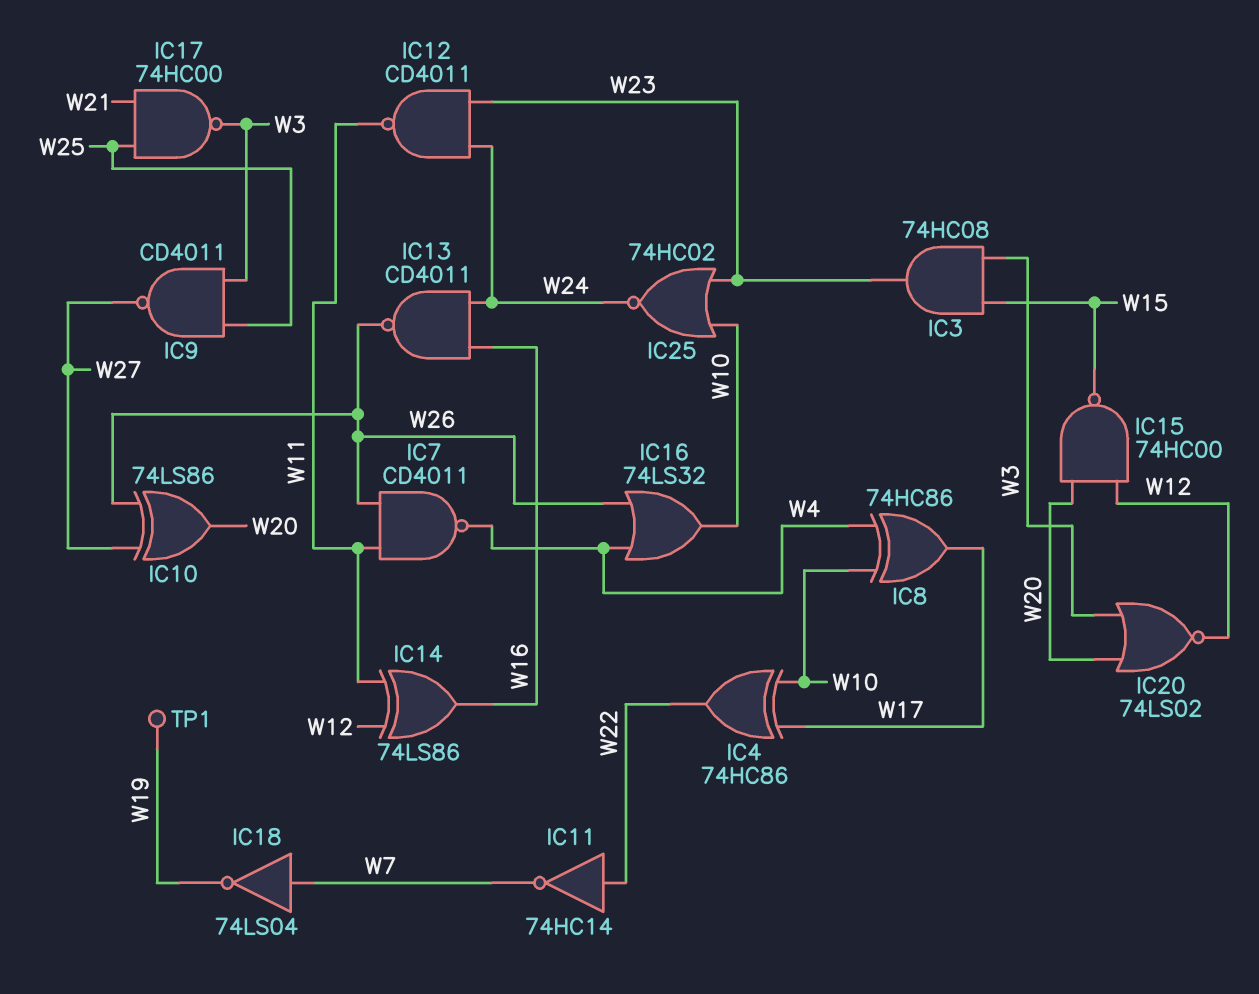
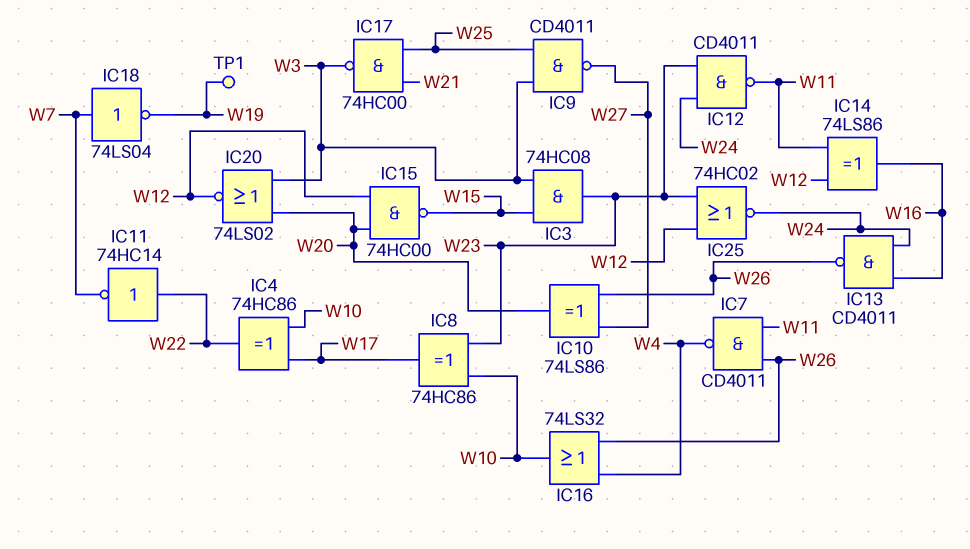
IC8: XOR 74HC86 (in W4, in W10, out W17) -> XOR 74HC86 (in W10, in W23, out W17)
IC25: NOR 74HC02 (in W10, in W23, out W24) -> NOR 74HC02 (in W12, in W23, out W24)

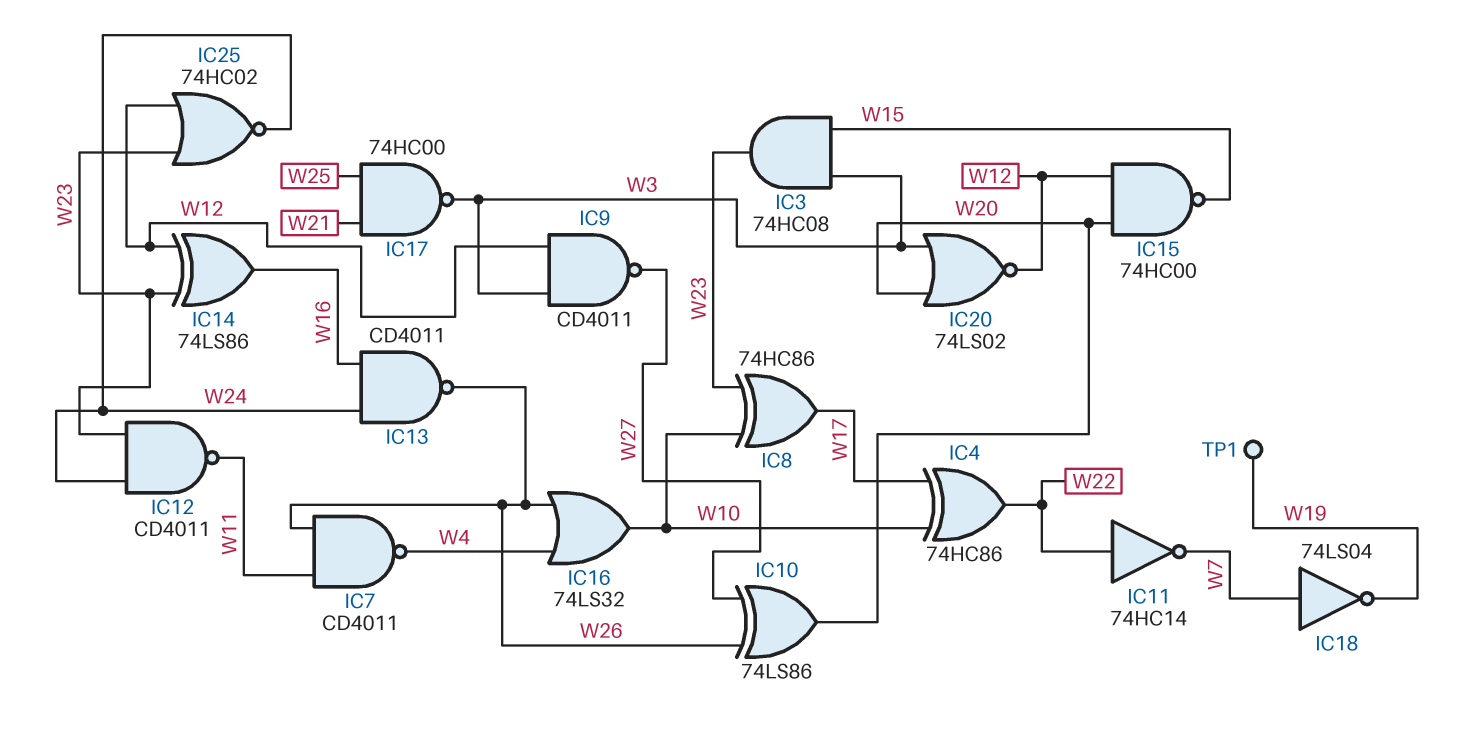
IC9: NAND CD4011 (in W3, in W25, out W27) -> NAND CD4011 (in W3, in W12, out W27)
IC14: XOR 74LS86 (in W11, in W12, out W16) -> XOR 74LS86 (in W12, in W23, out W16)

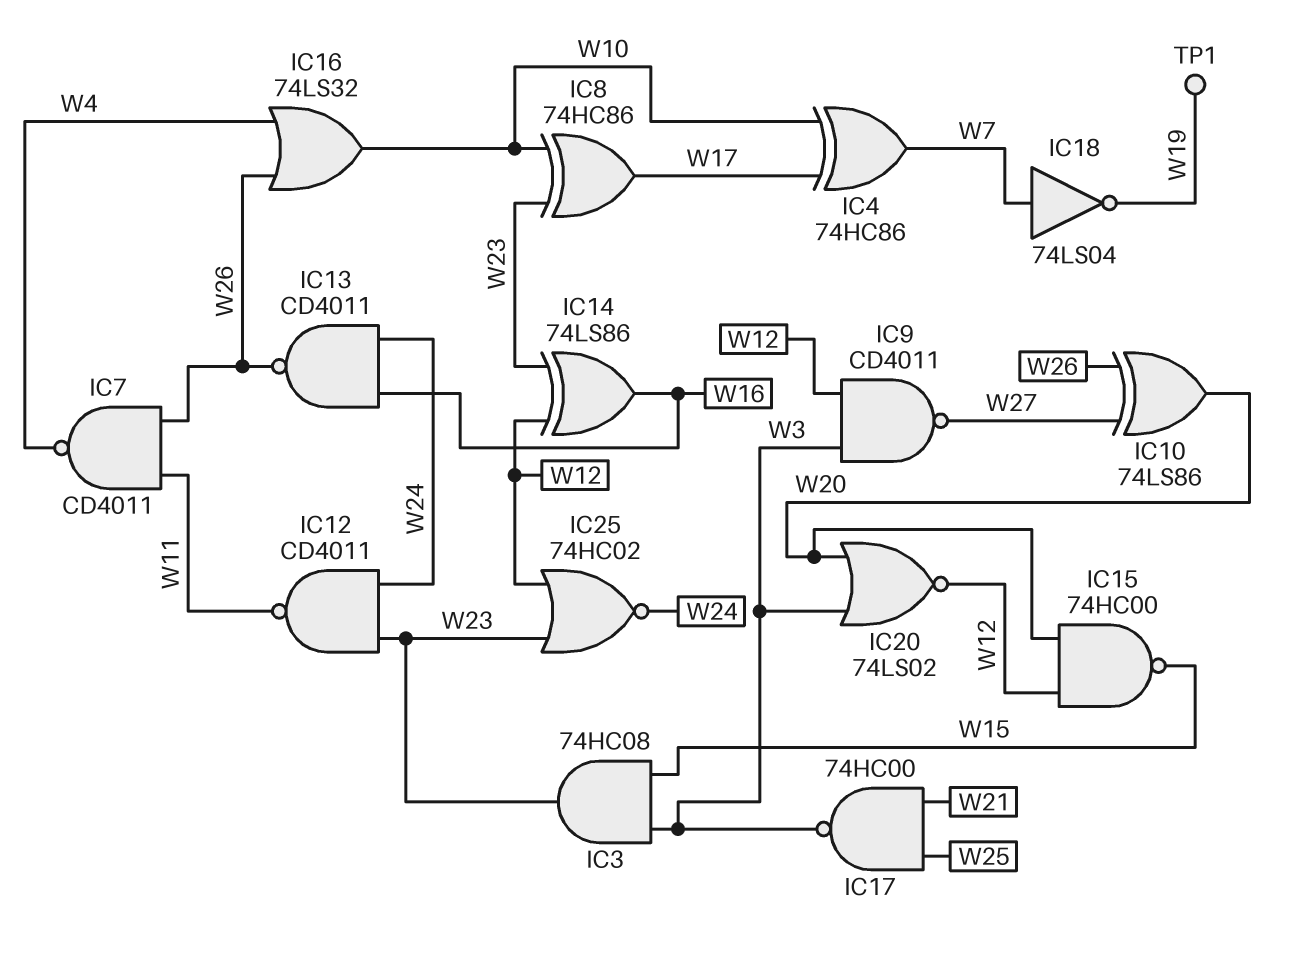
IC4: XOR 74HC86 (in W10, in W17, out W22) -> XOR 74HC86 (in W10, in W17, out W7)
IC11: NOT 74HC14 (in W22, out W7) -> none

